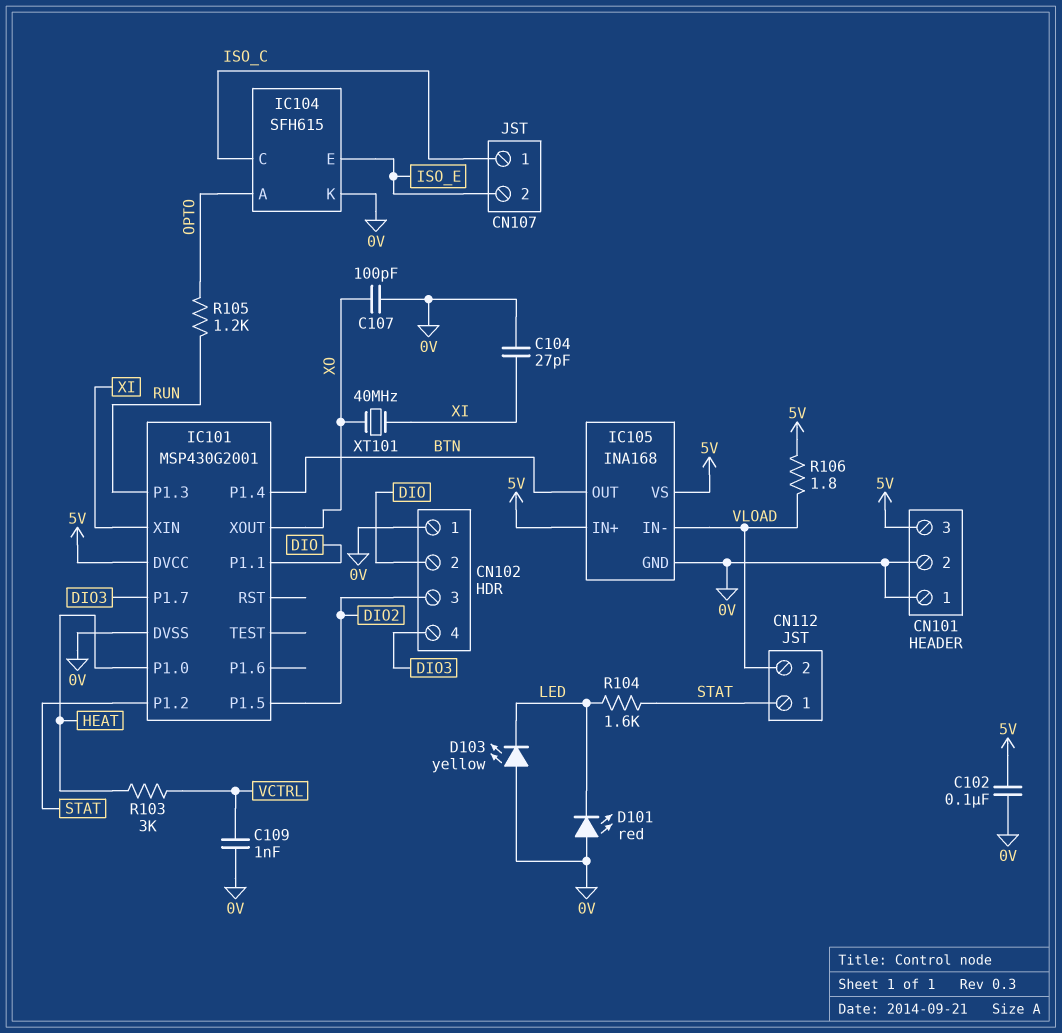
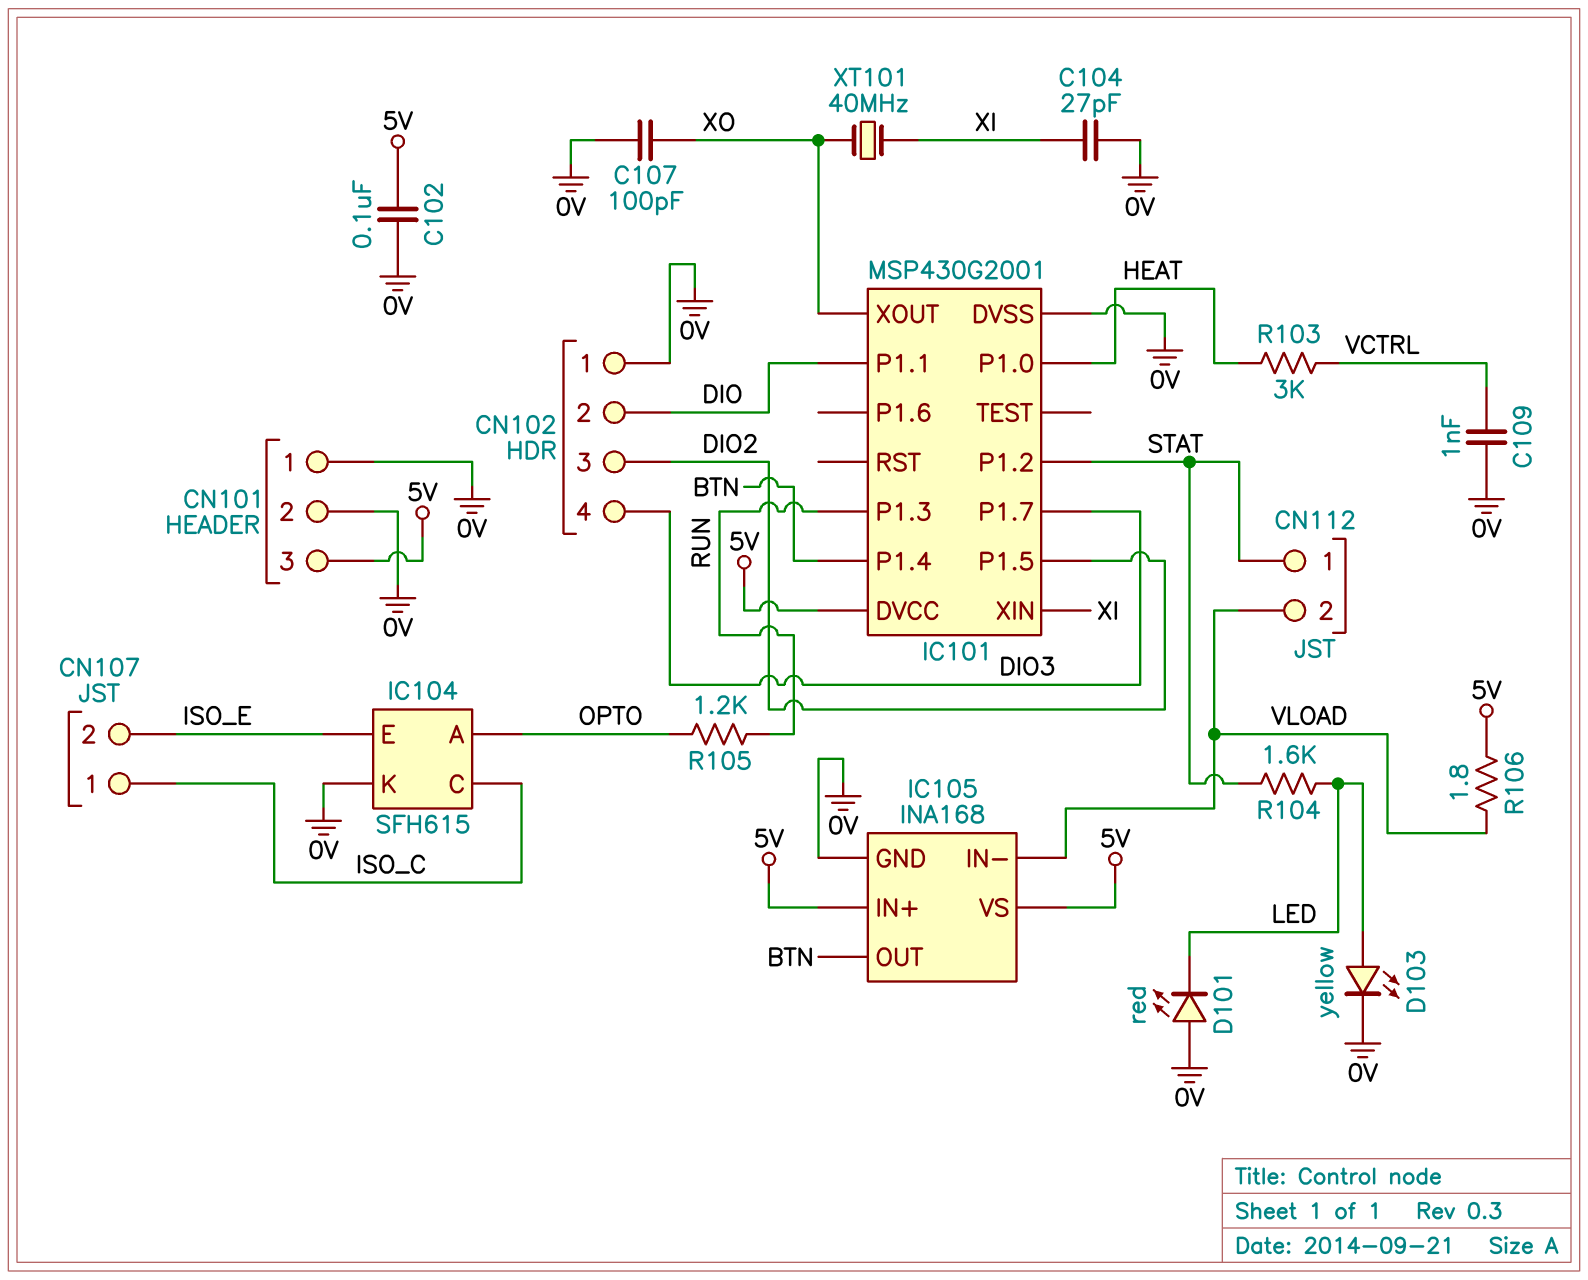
D103: LED yellow (A 0V, K LED) -> LED yellow (A LED, K 0V)

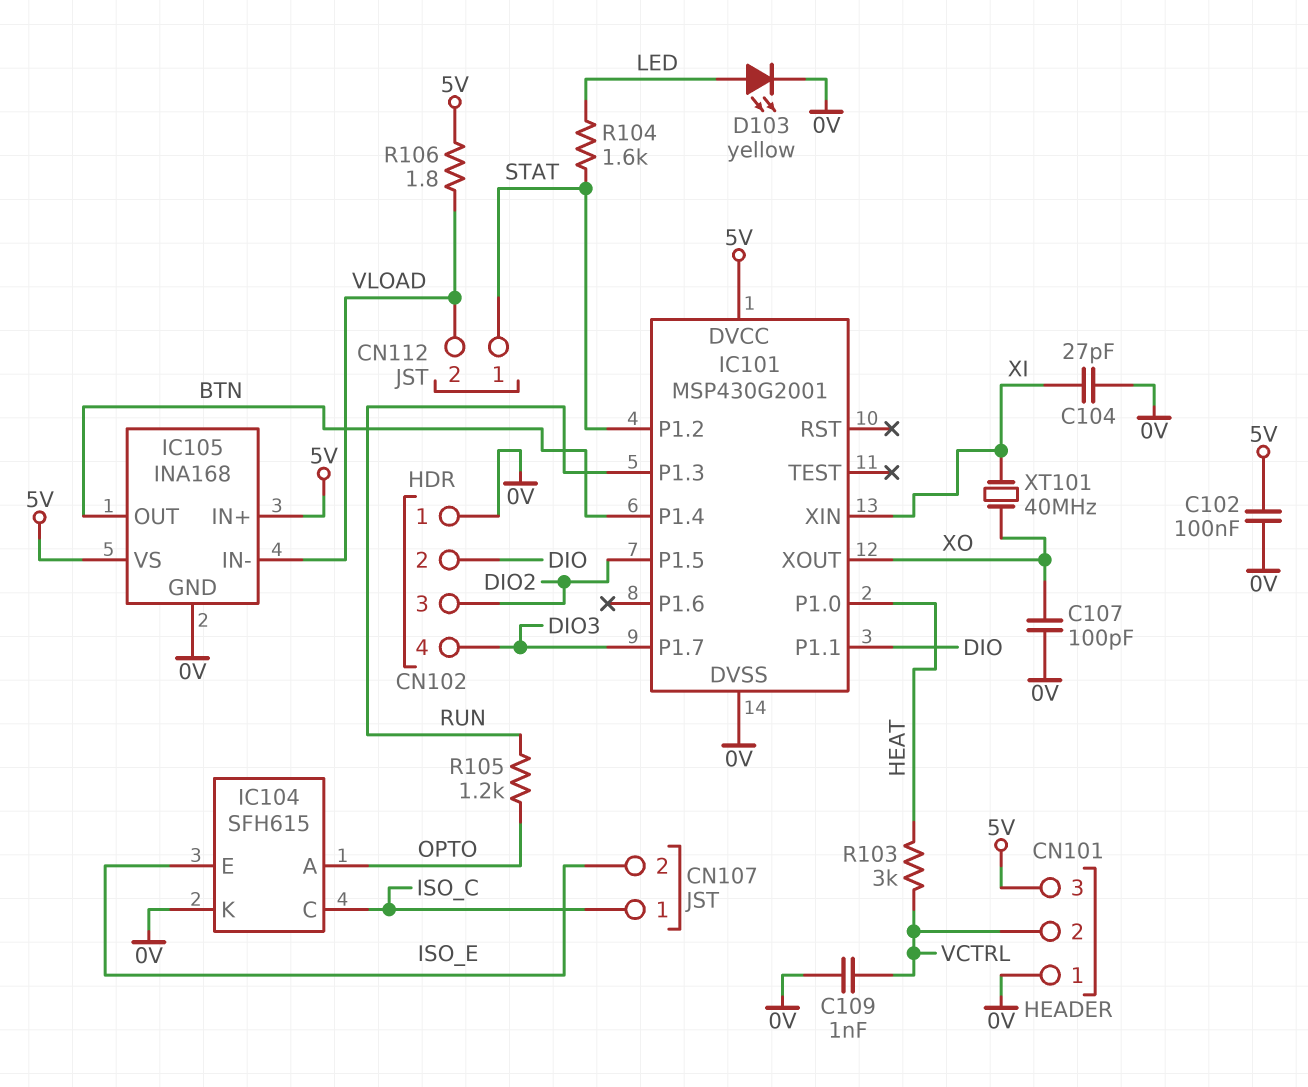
CN101 pin 2: 0V -> VCTRL
D101: LED red (A 0V, K LED) -> none

